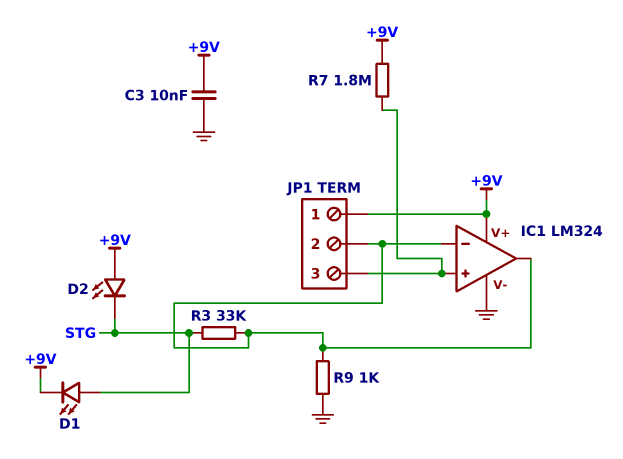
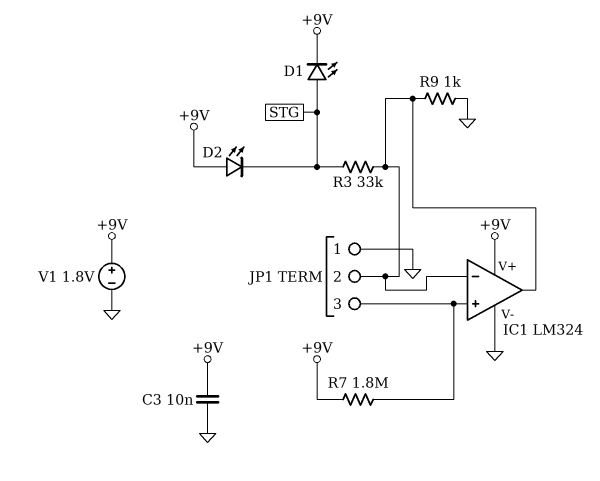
JP1 pin 1: +9V -> GND
V1: none -> 1.8V (plus +9V, minus GND)

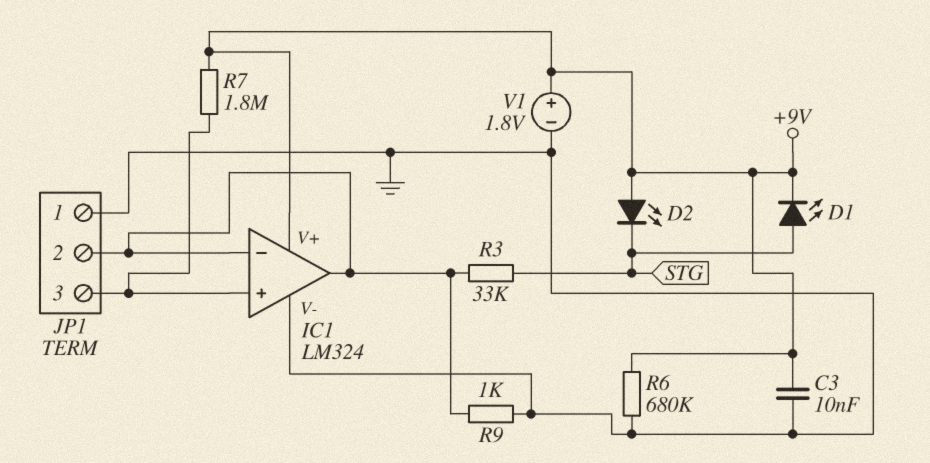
R6: none -> 680k (+9V, GND)

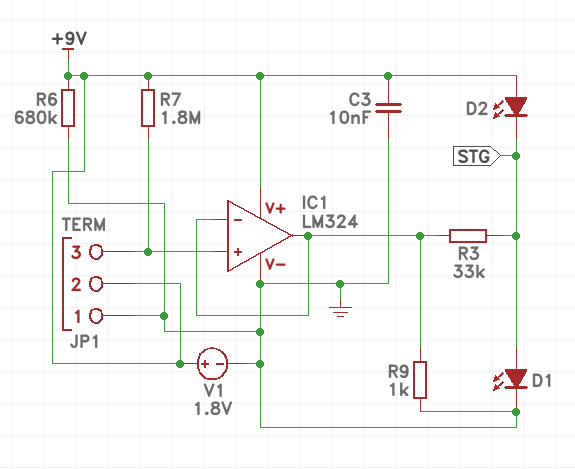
D1: LED (A STG, K +9V) -> LED (A STG, K GND)
JP1 pin 2: IC1/in- -> +9V

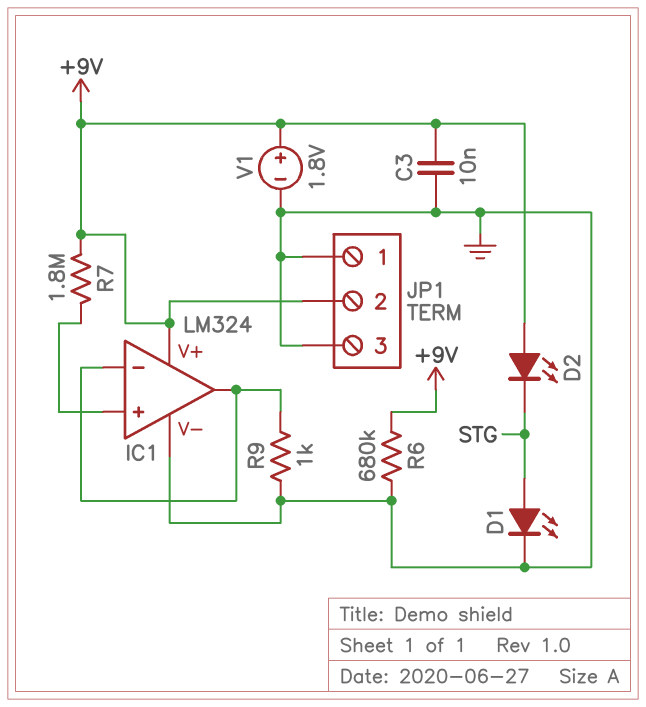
JP1 pin 3: IC1/in+ -> GND
R3: 33k (IC1/in-, STG) -> none

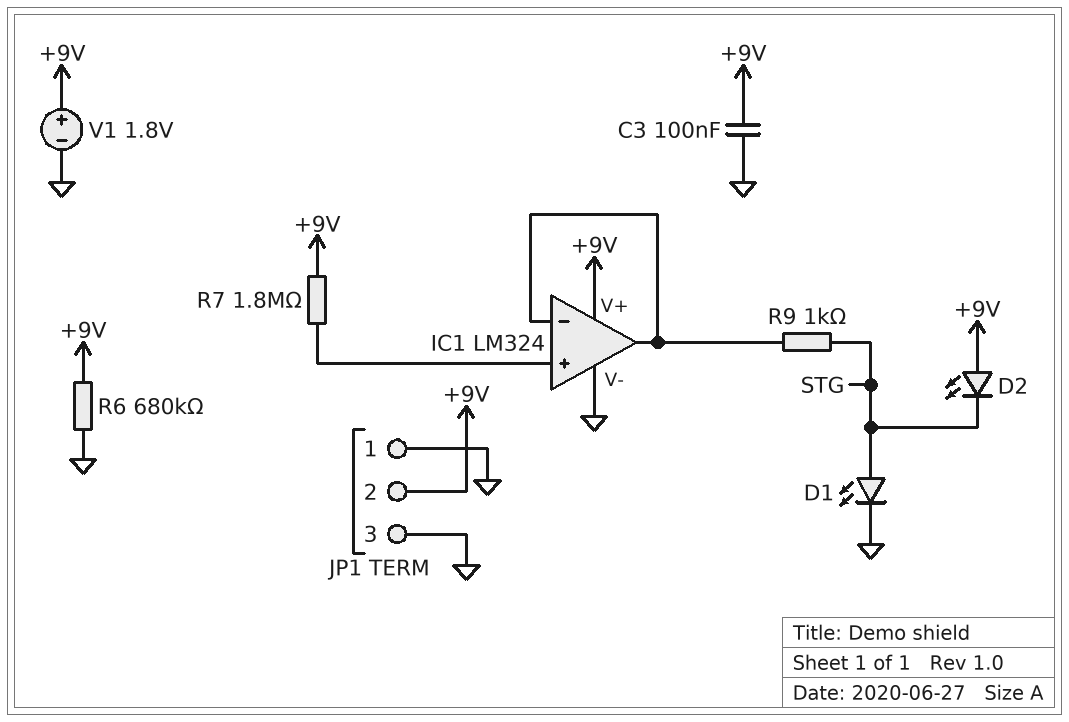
C3: 10nF (+9V, GND) -> 100nF (+9V, GND)
R9: 1k (GND, IC1/in-) -> 1k (IC1/in-, STG)

